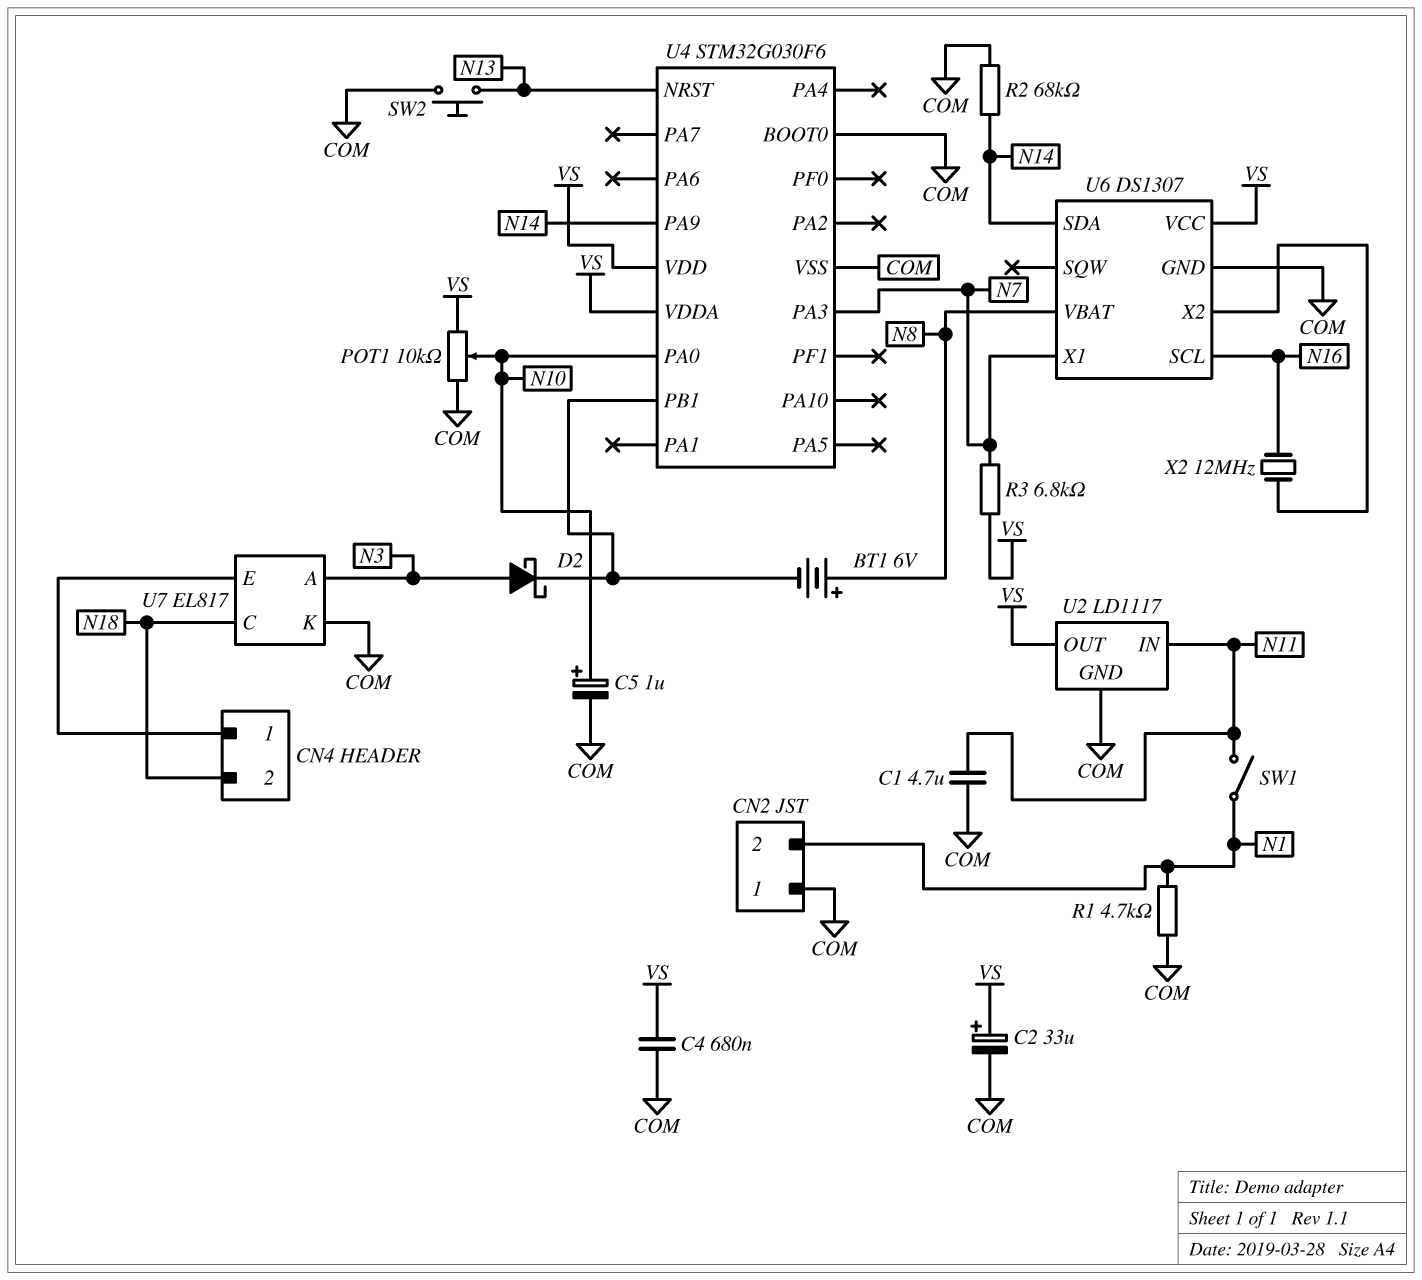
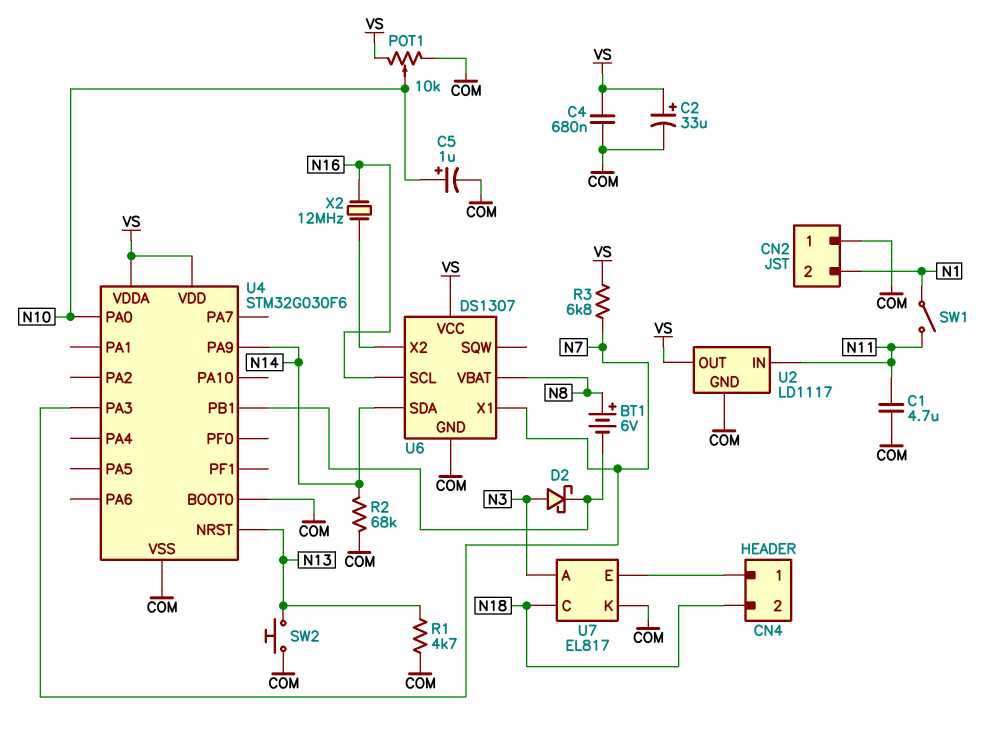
R1: 4.7k (COM, N1) -> 4.7k (COM, N13)

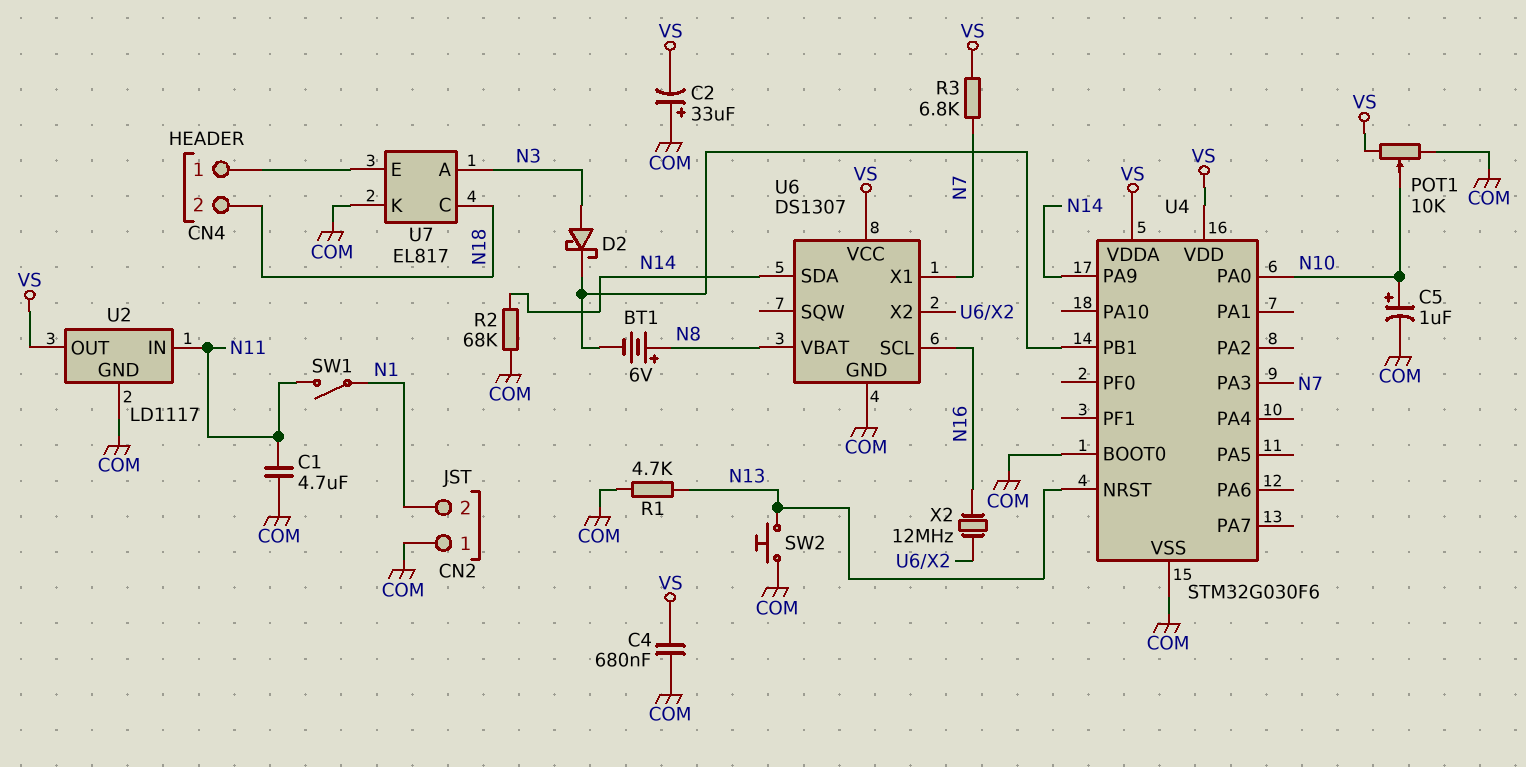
C2: 33uF (plus VS, minus COM) -> 33uF (plus COM, minus VS)

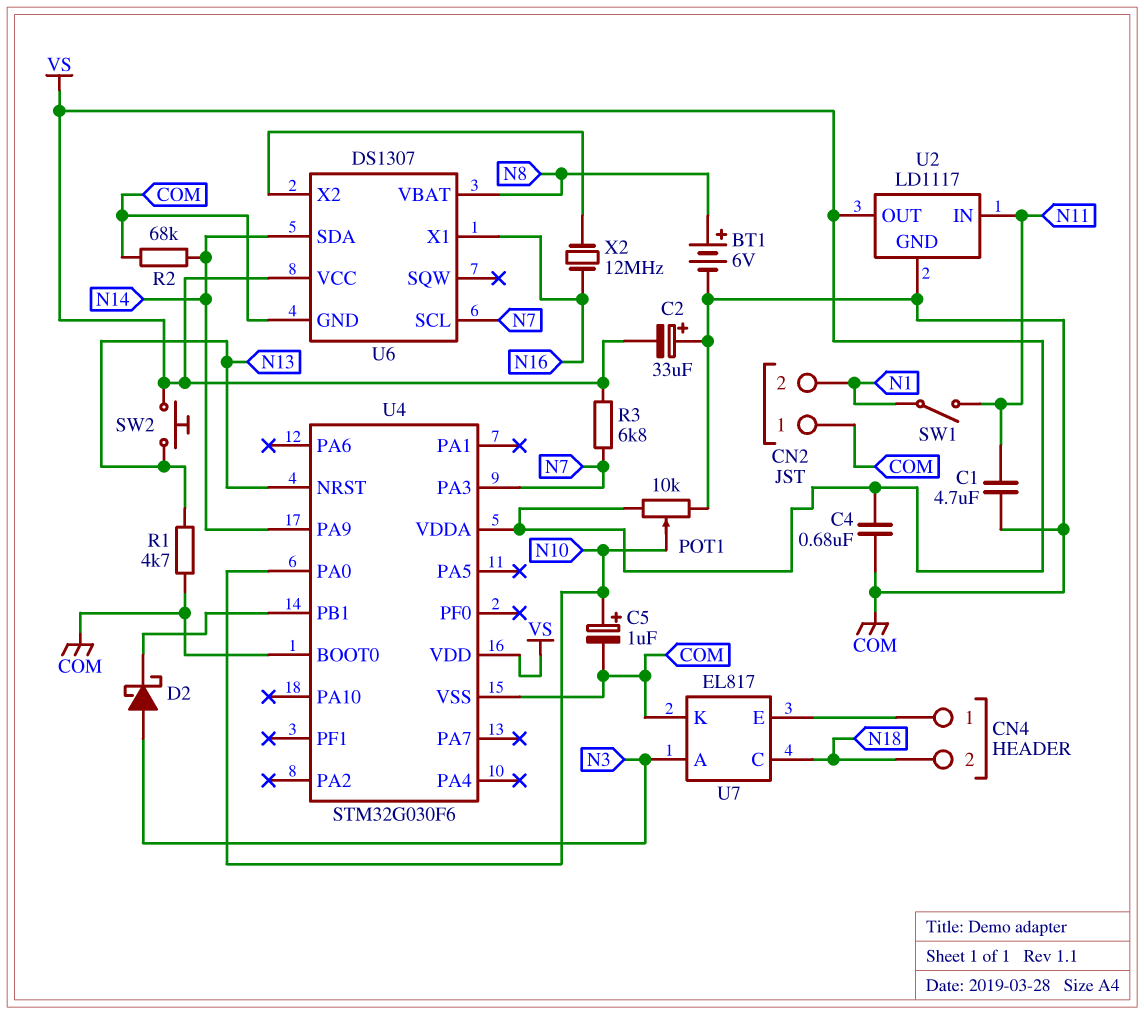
BT1: 6V (plus N8, minus U4/PB1) -> 6V (plus N8, minus COM)
SW2: button (COM, N13) -> button (N13, VS)
U6 pin SCL: N16 -> N7
U6 pin X1: N7 -> N16

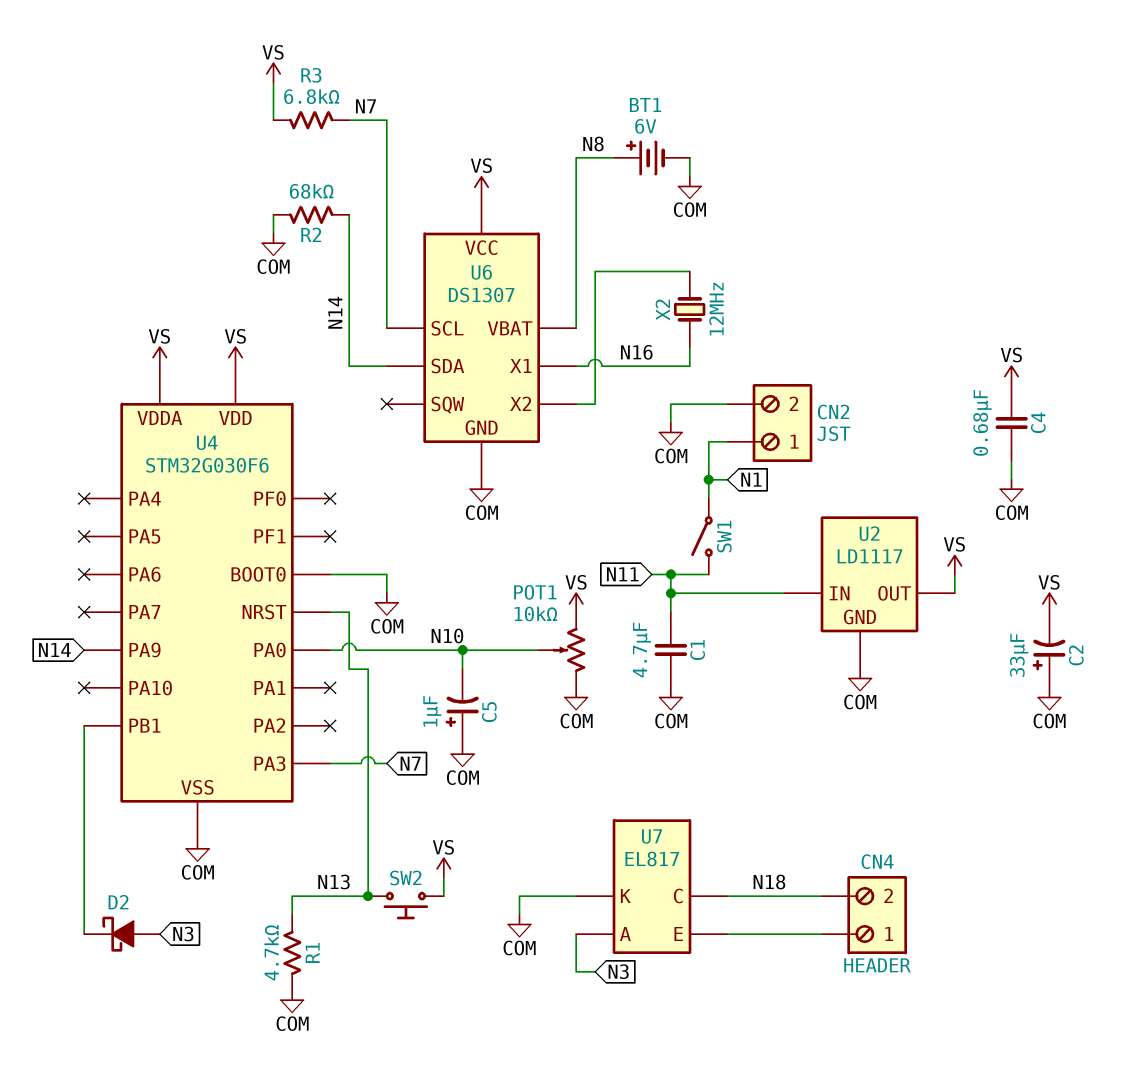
C5: 1uF (plus N10, minus COM) -> 1uF (plus COM, minus N10)
CN2 pin 1: COM -> N1
CN2 pin 2: N1 -> COM

